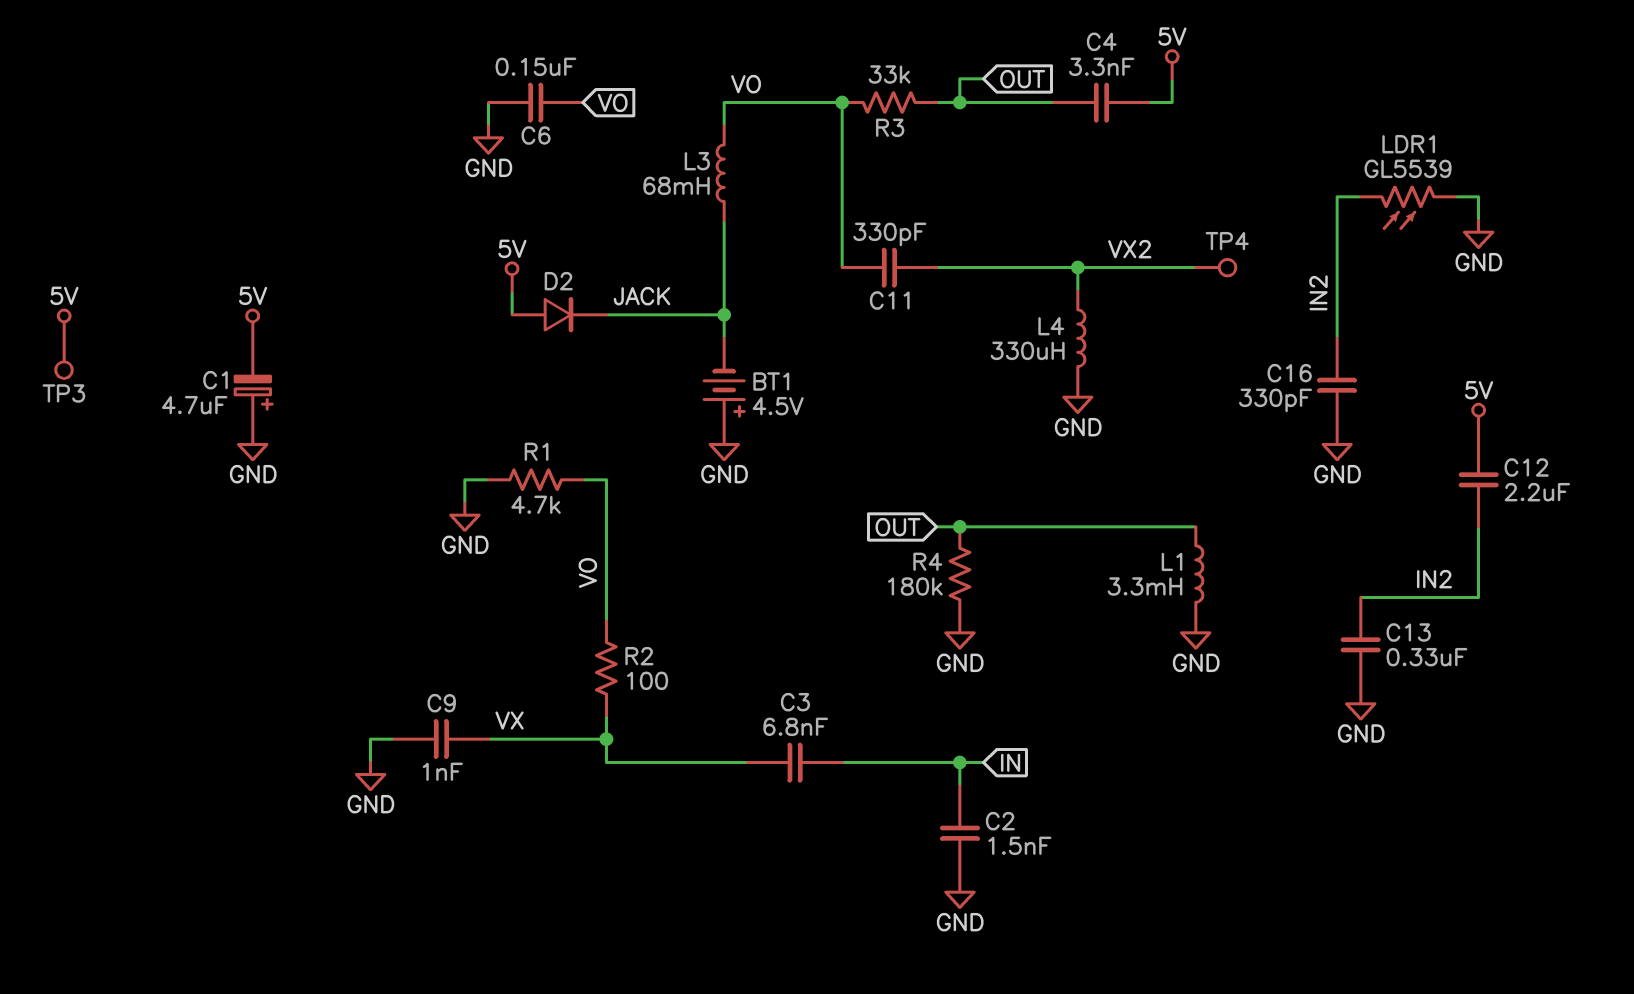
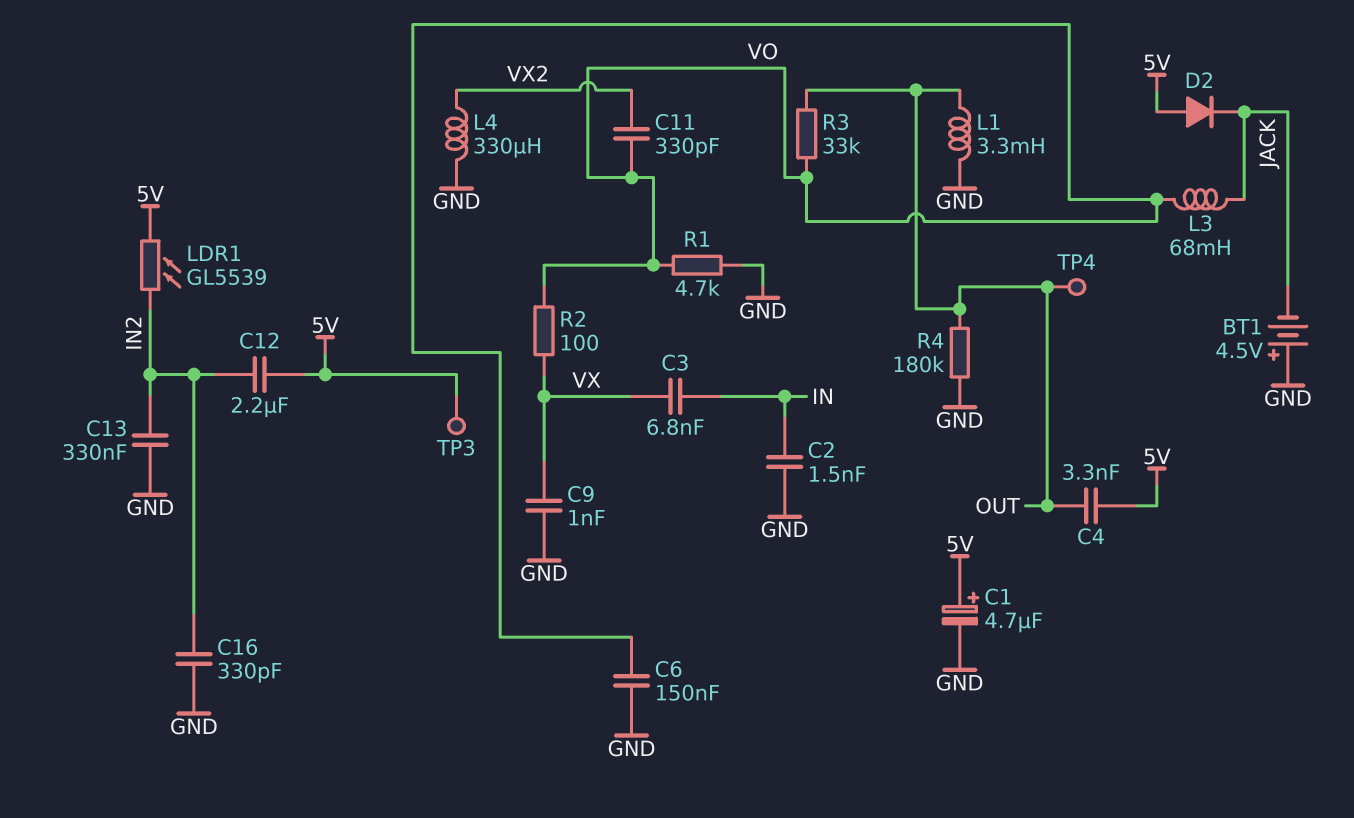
C1: 4.7uF (plus GND, minus 5V) -> 4.7uF (plus 5V, minus GND)
LDR1: GL5539 (GND, IN2) -> GL5539 (5V, IN2)
TP4: test point (VX2) -> test point (OUT)

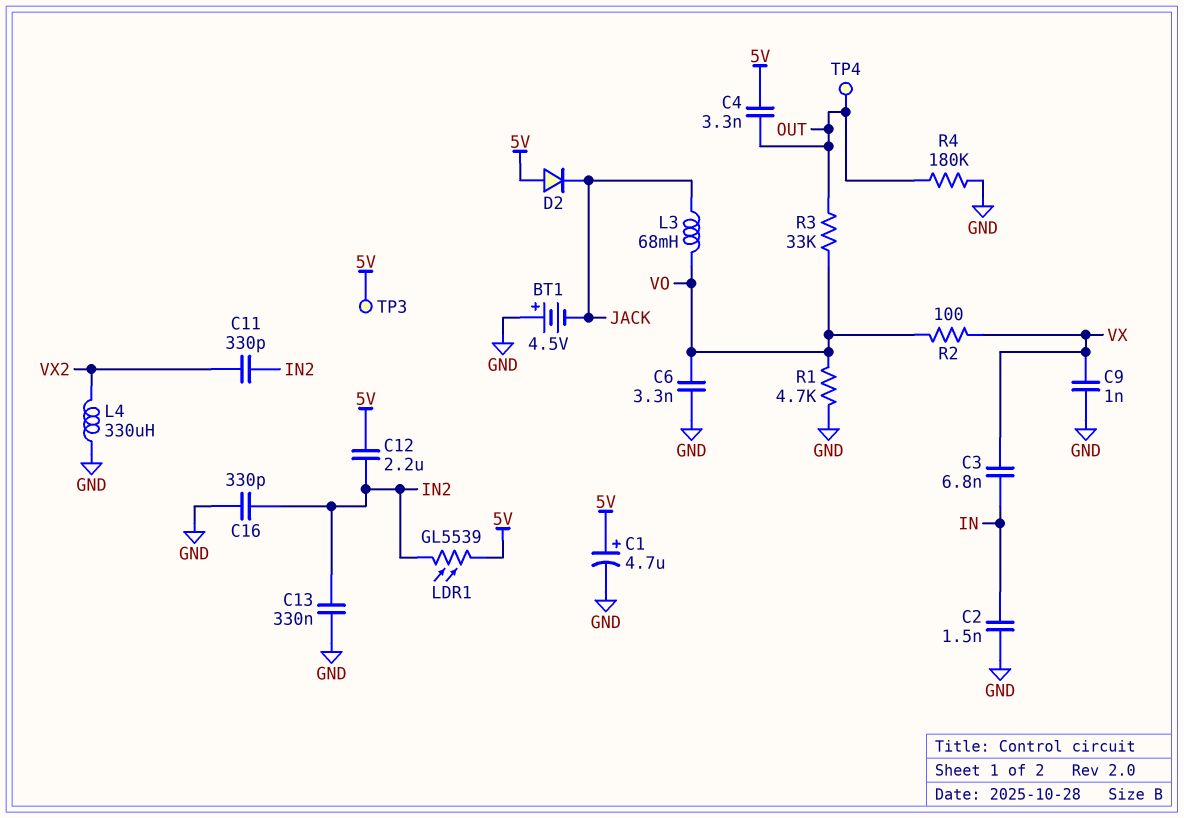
C6: 150nF (GND, VO) -> 3.3nF (GND, VO)
C11: 330pF (VO, VX2) -> 330pF (IN2, VX2)
L1: 3.3mH (GND, OUT) -> none

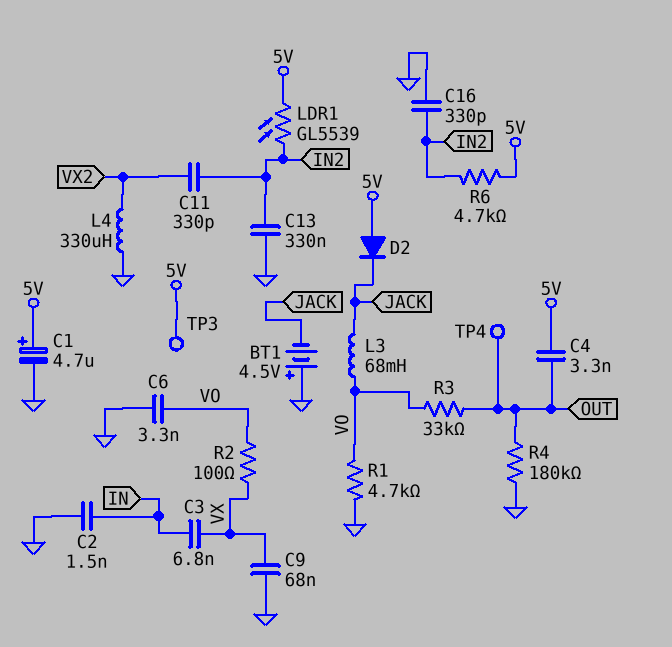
C9: 1nF (GND, VX) -> 68nF (GND, VX)
C12: 2.2uF (5V, IN2) -> none
R6: none -> 4.7k (5V, IN2)

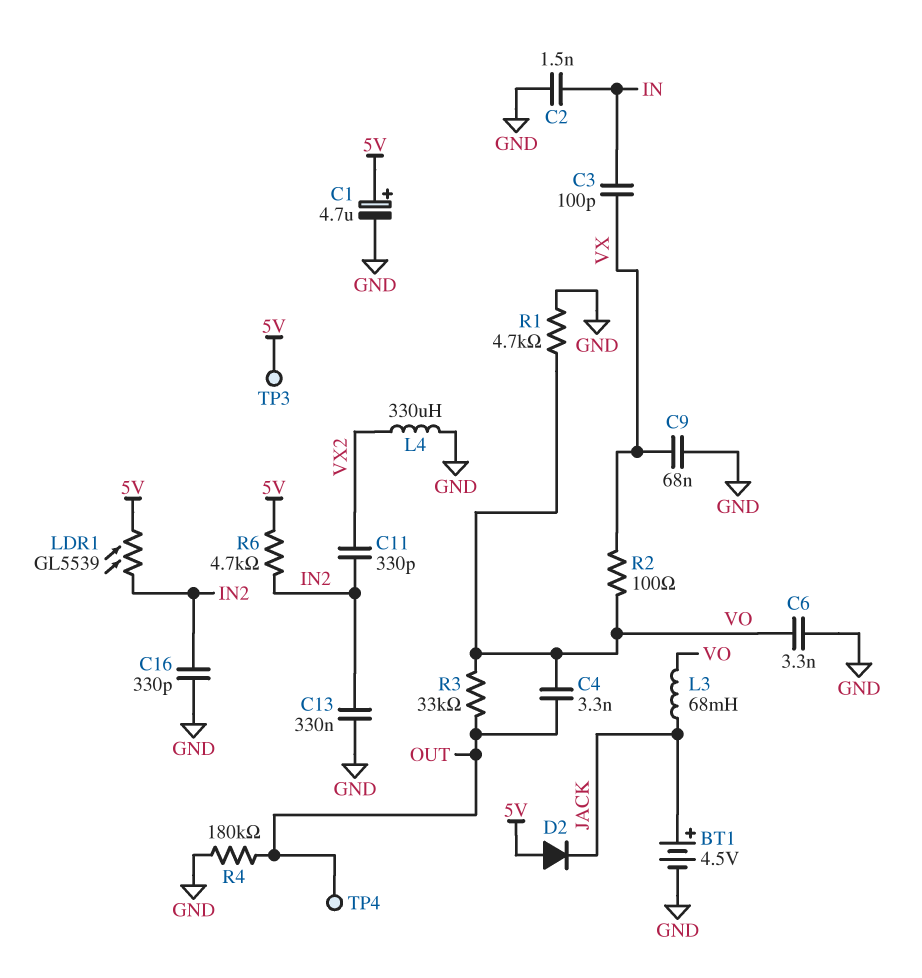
BT1: 4.5V (plus GND, minus JACK) -> 4.5V (plus JACK, minus GND)
C3: 6.8nF (IN, VX) -> 100pF (IN, VX)
C4: 3.3nF (5V, OUT) -> 3.3nF (OUT, VO)

